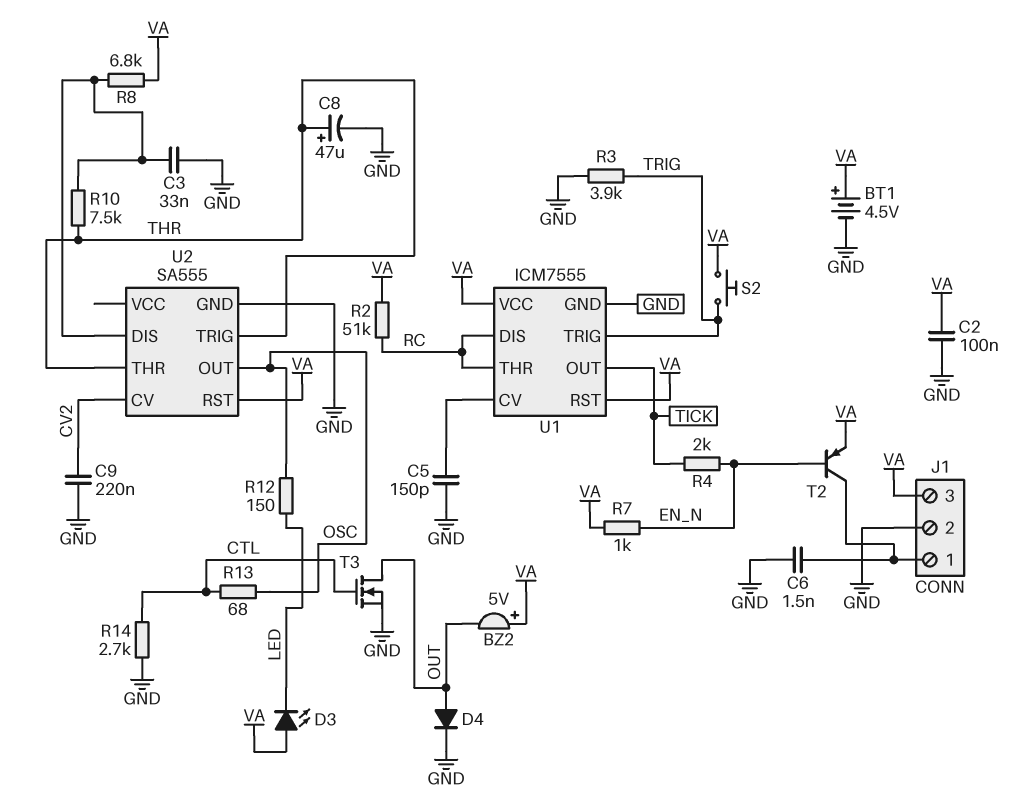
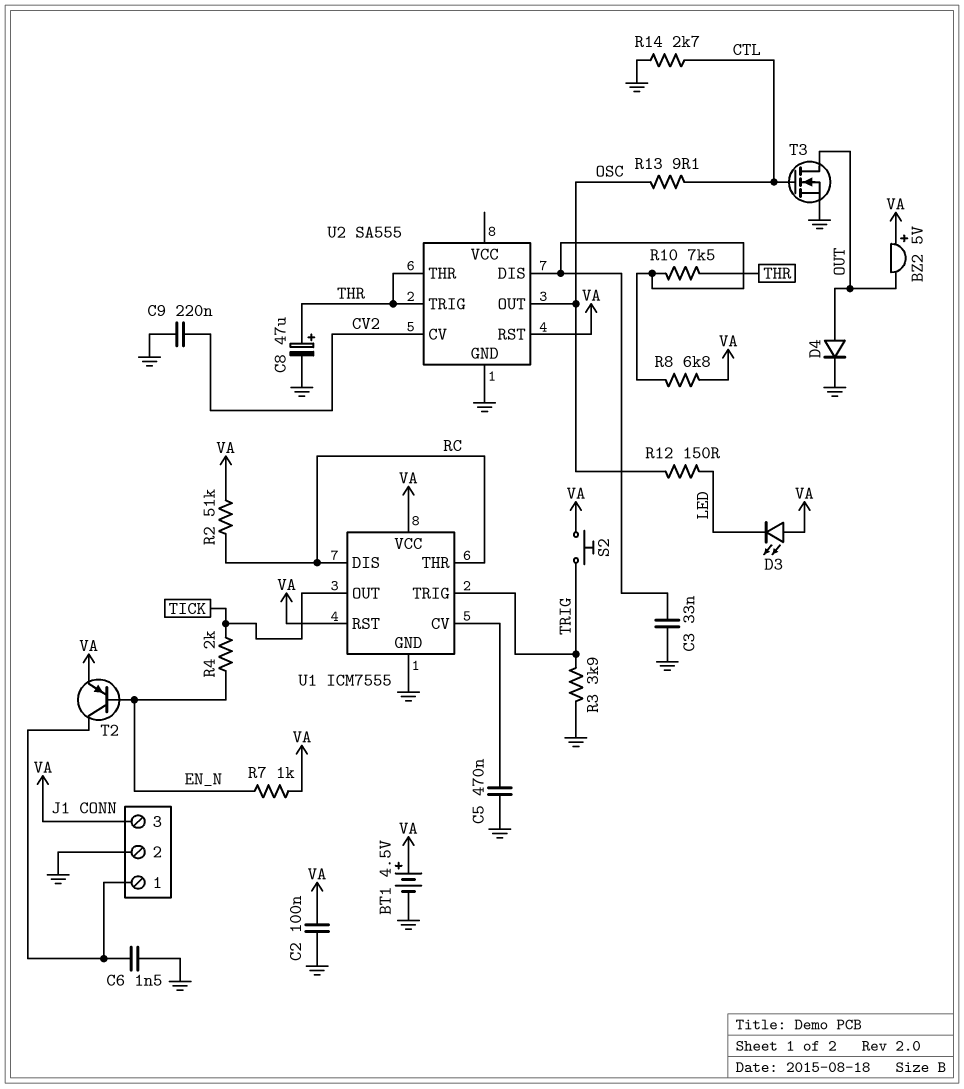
C5: 150pF (GND, U1/CV) -> 470nF (GND, U1/CV)
R13: 68 (CTL, OSC) -> 9.1 (CTL, OSC)

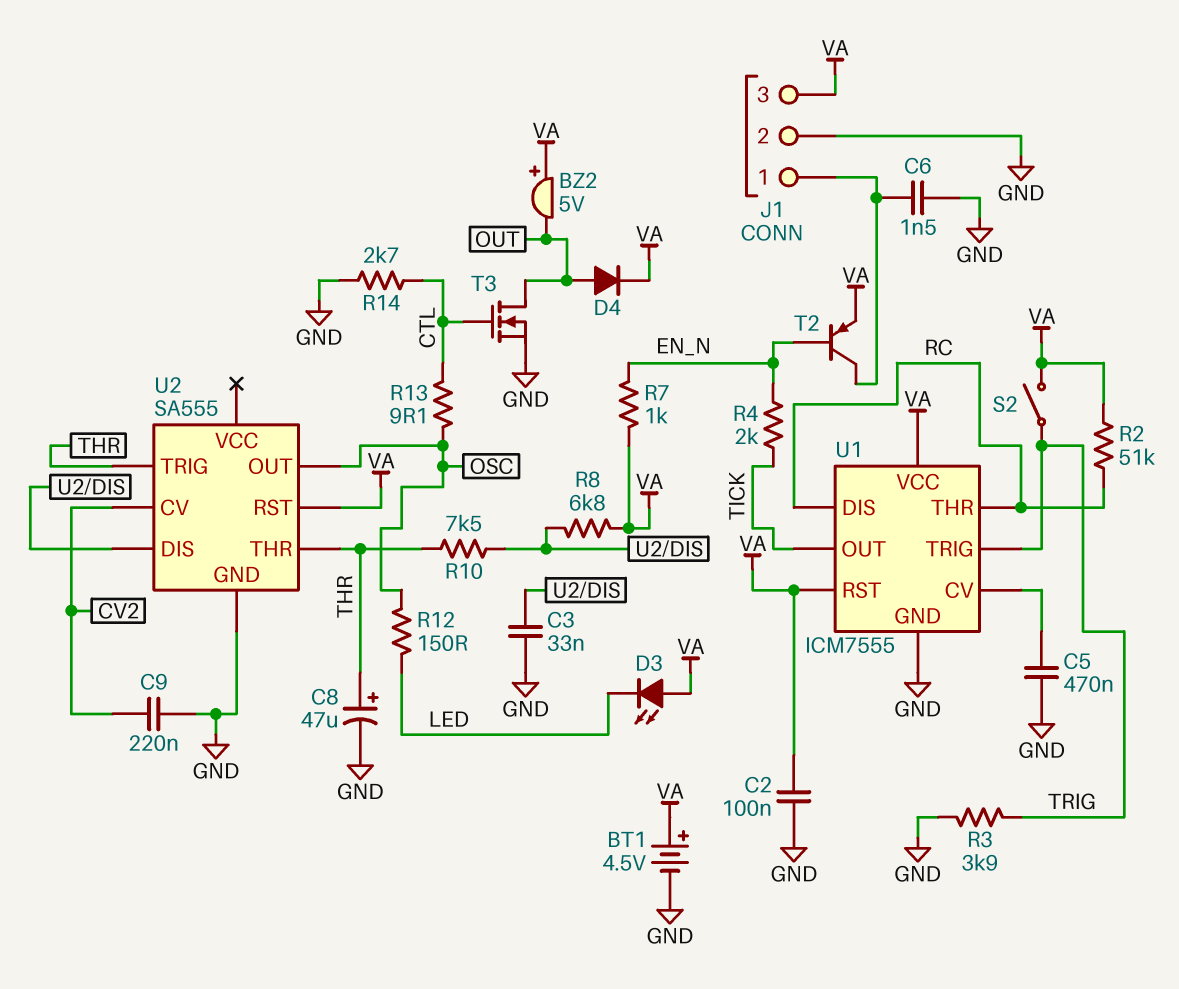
D4: diode (A OUT, K GND) -> diode (A OUT, K VA)
S2: button (TRIG, VA) -> switch (TRIG, VA)

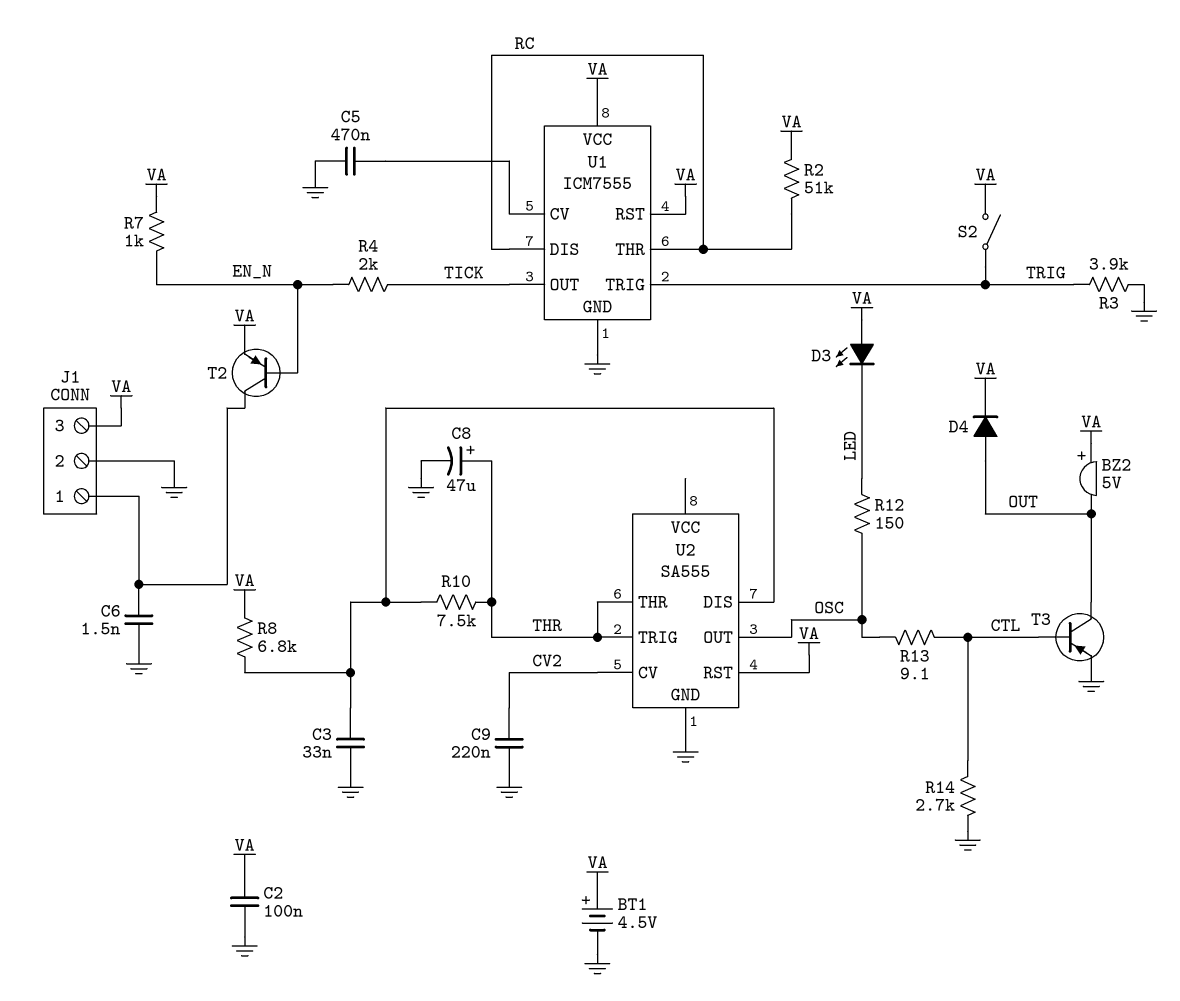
T3: NMOS (G CTL, D OUT, S GND) -> PNP (B CTL, C OUT, E GND)

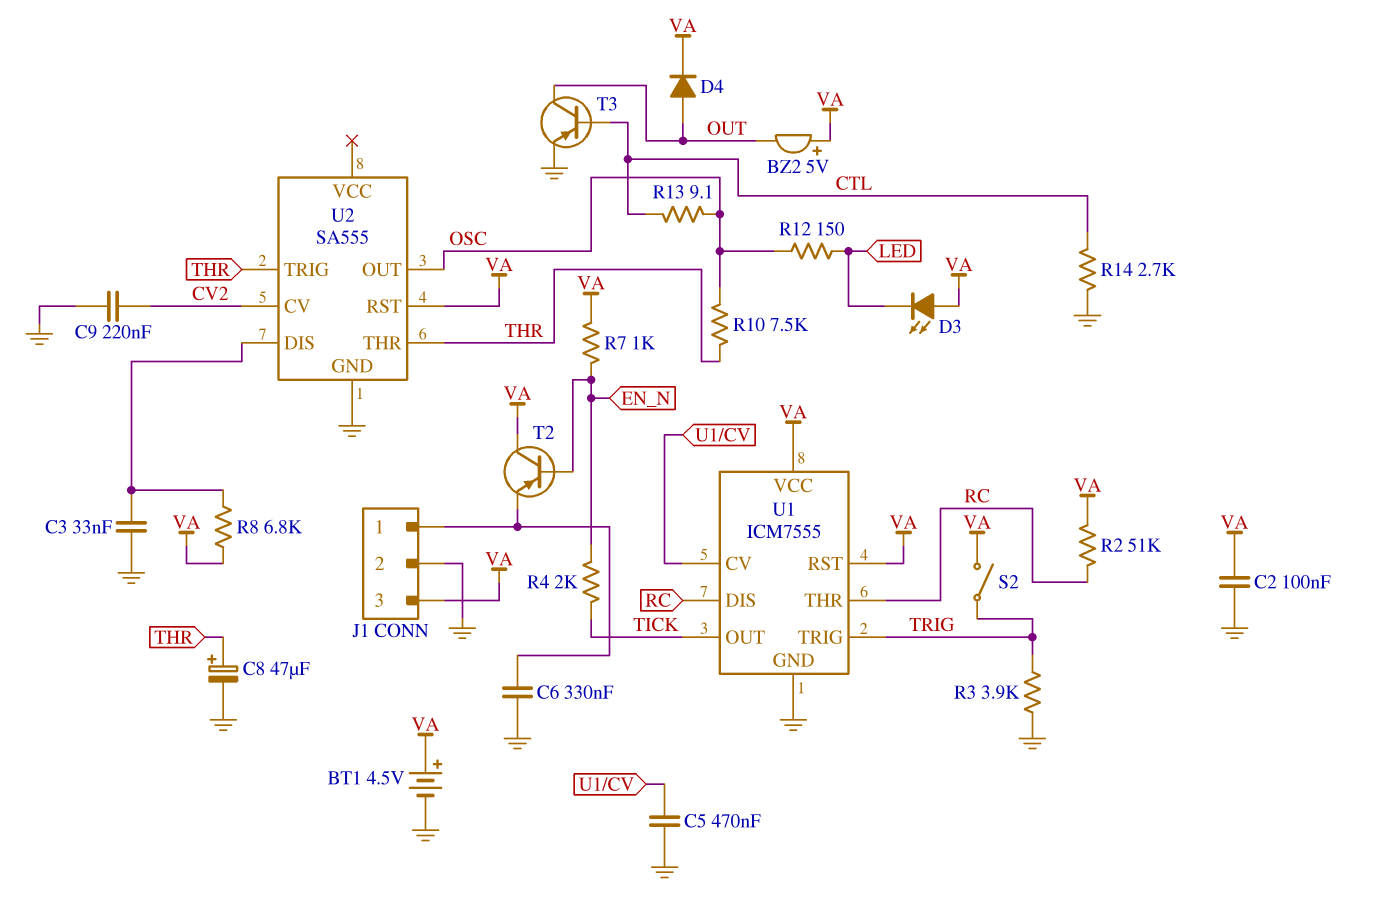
C6: 1.5nF (GND, J1/1) -> 330nF (GND, J1/1)
R10: 7.5k (THR, U2/DIS) -> 7.5k (OSC, THR)
T2: PNP (B EN_N, C J1/1, E VA) -> PNP (B EN_N, C VA, E J1/1)

